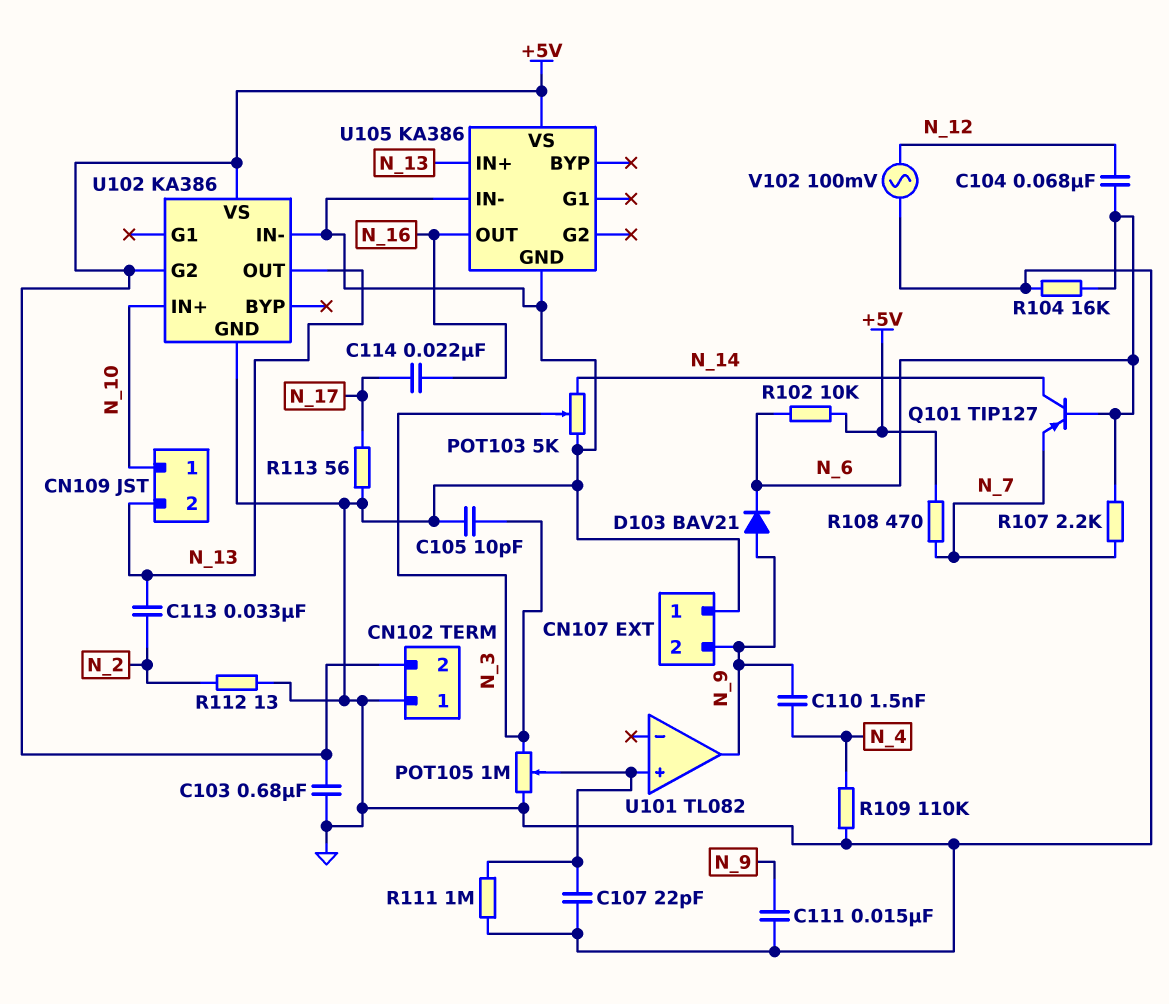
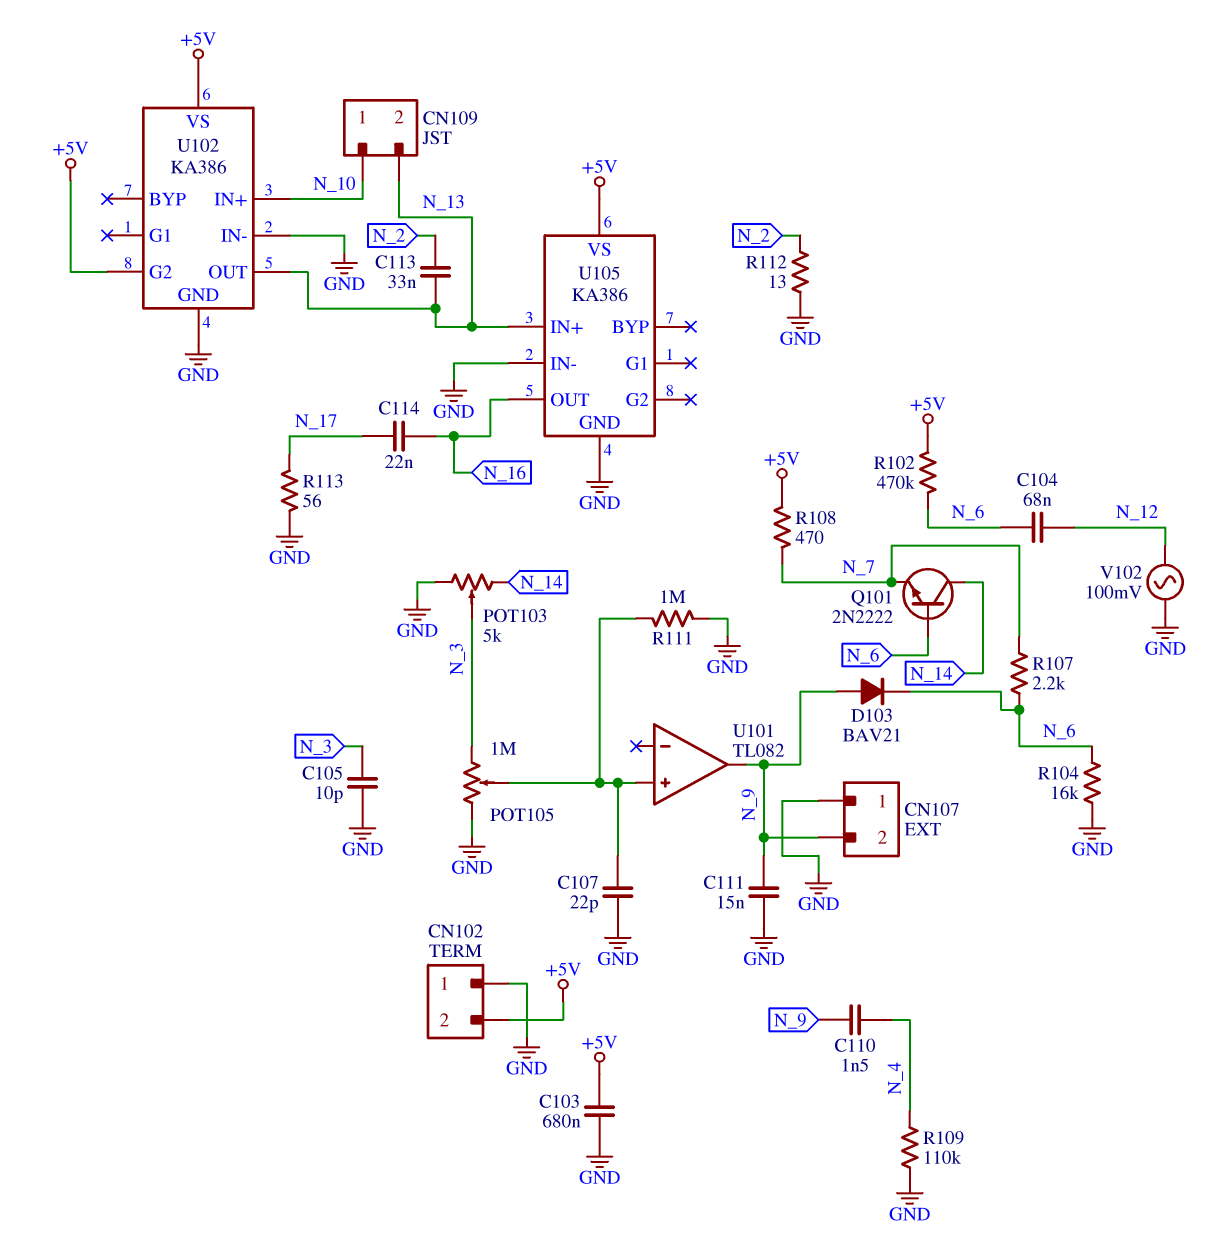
Q101: PNP TIP127 (B N_6, C N_14, E N_7) -> NPN 2N2222 (B N_6, C N_14, E N_7)
R102: 10k (+5V, N_6) -> 470k (+5V, N_6)

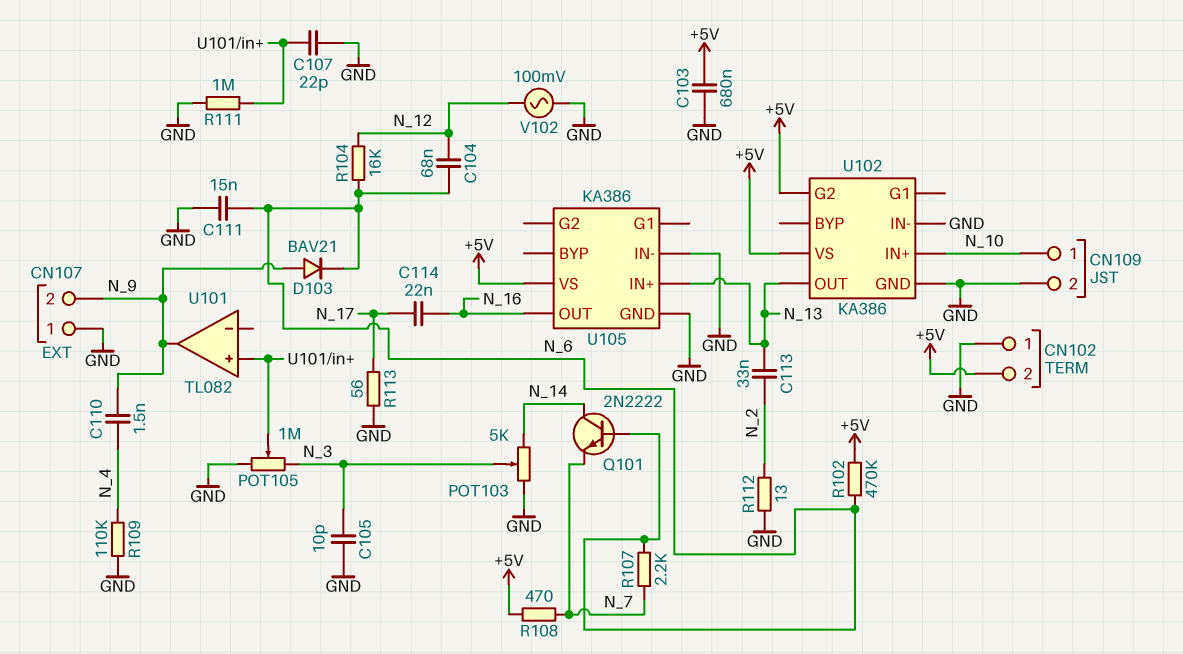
C111: 15nF (GND, N_9) -> 15nF (GND, N_6)
CN109 pin 2: N_13 -> GND
R104: 16k (GND, N_6) -> 16k (N_6, N_12)

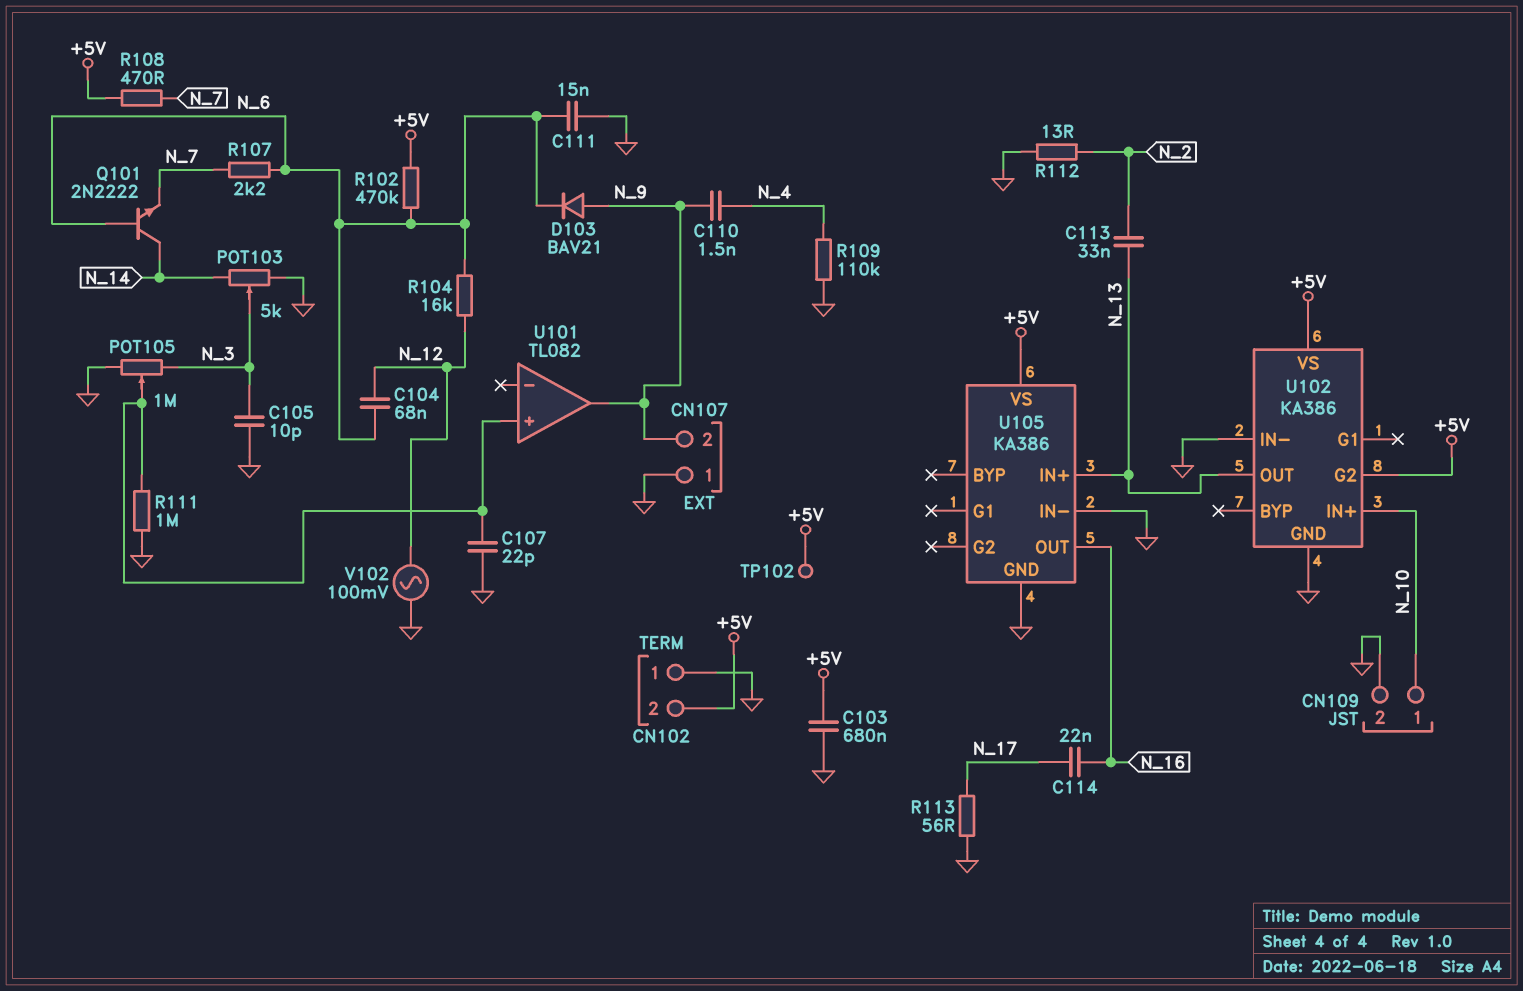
TP102: none -> test point (+5V)

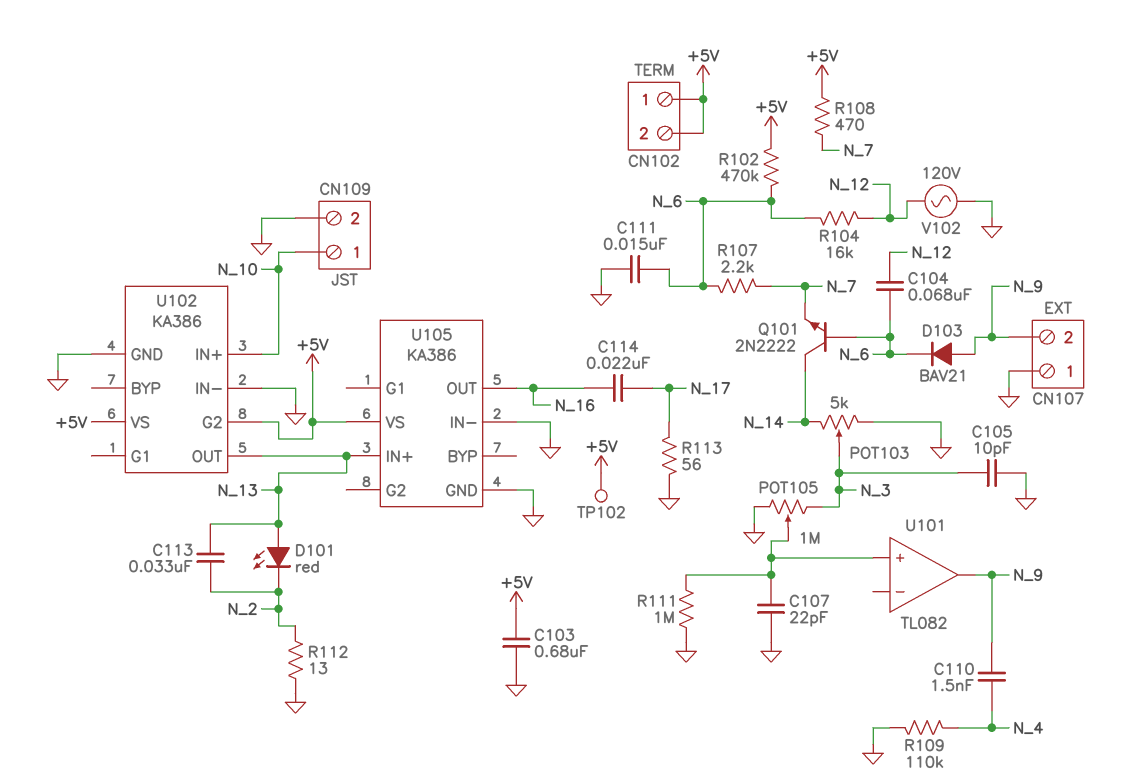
CN102 pin 1: GND -> +5V
D101: none -> LED red (A N_13, K N_2)
V102: AC 100mV (GND, N_12) -> AC 120V (GND, N_12)

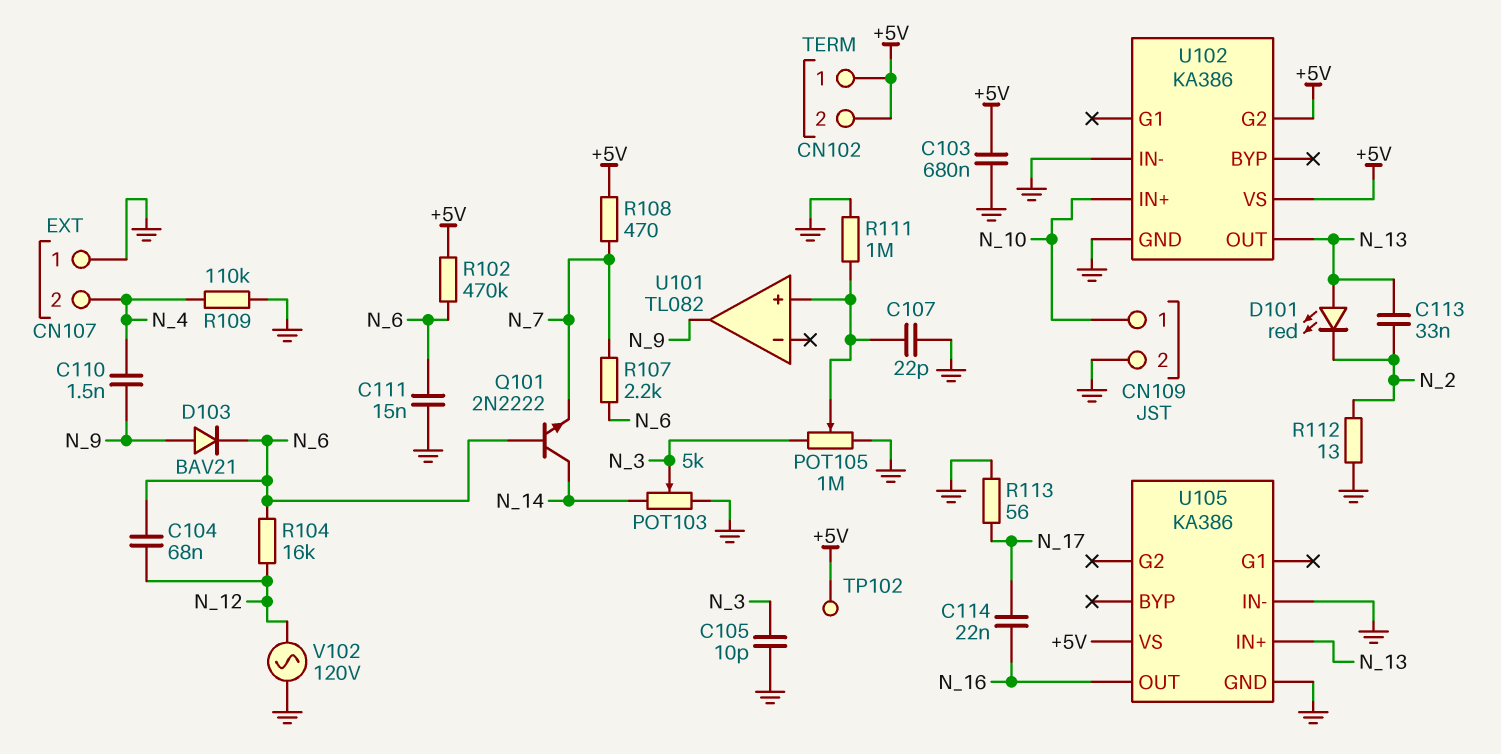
CN107 pin 2: N_9 -> N_4

